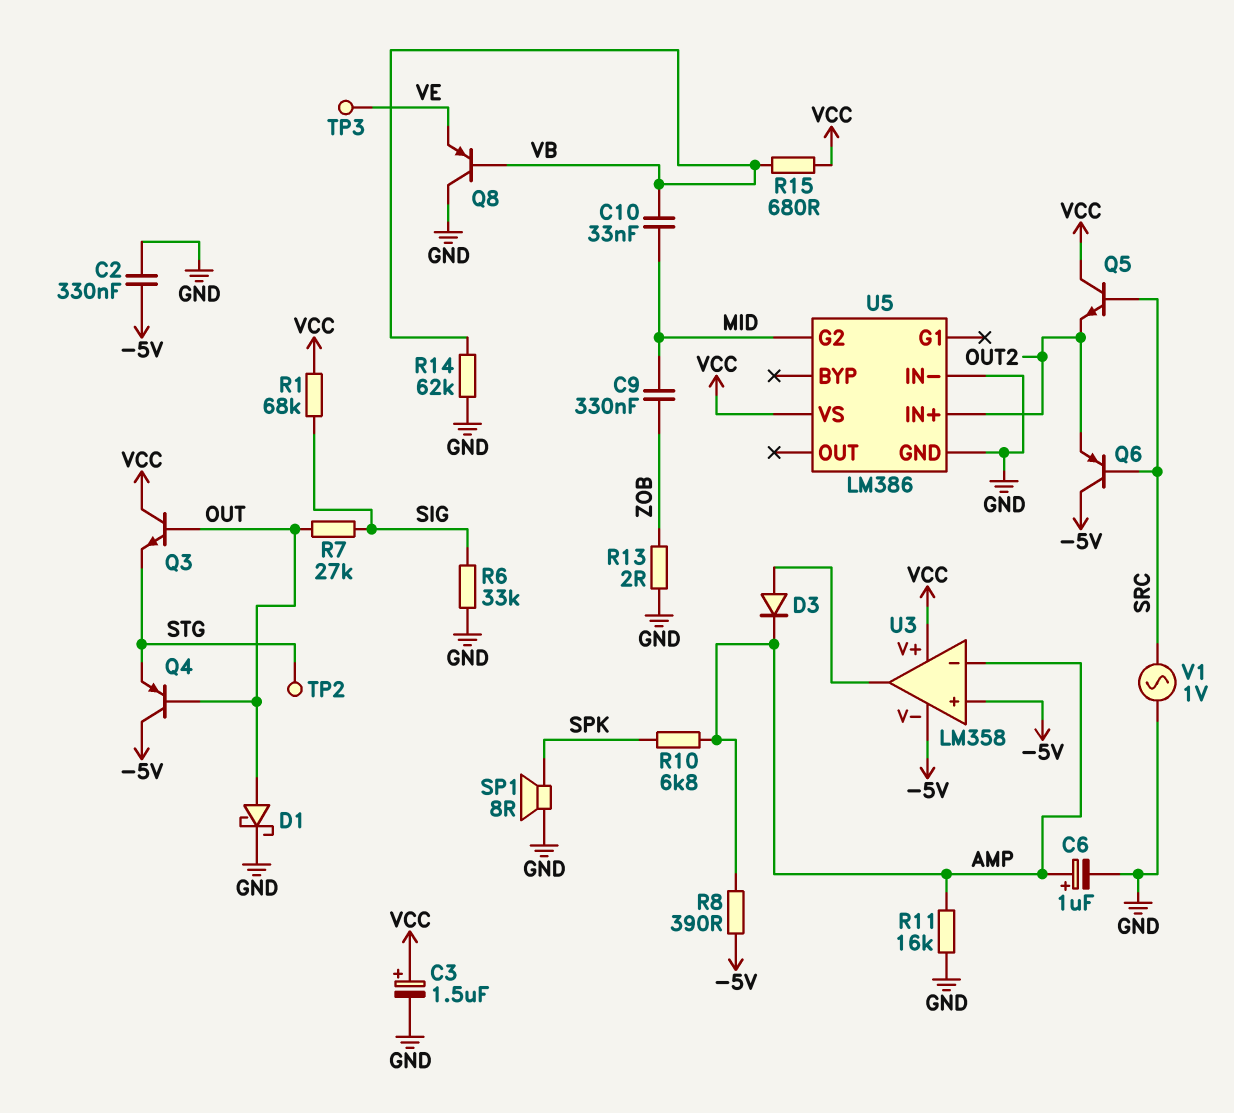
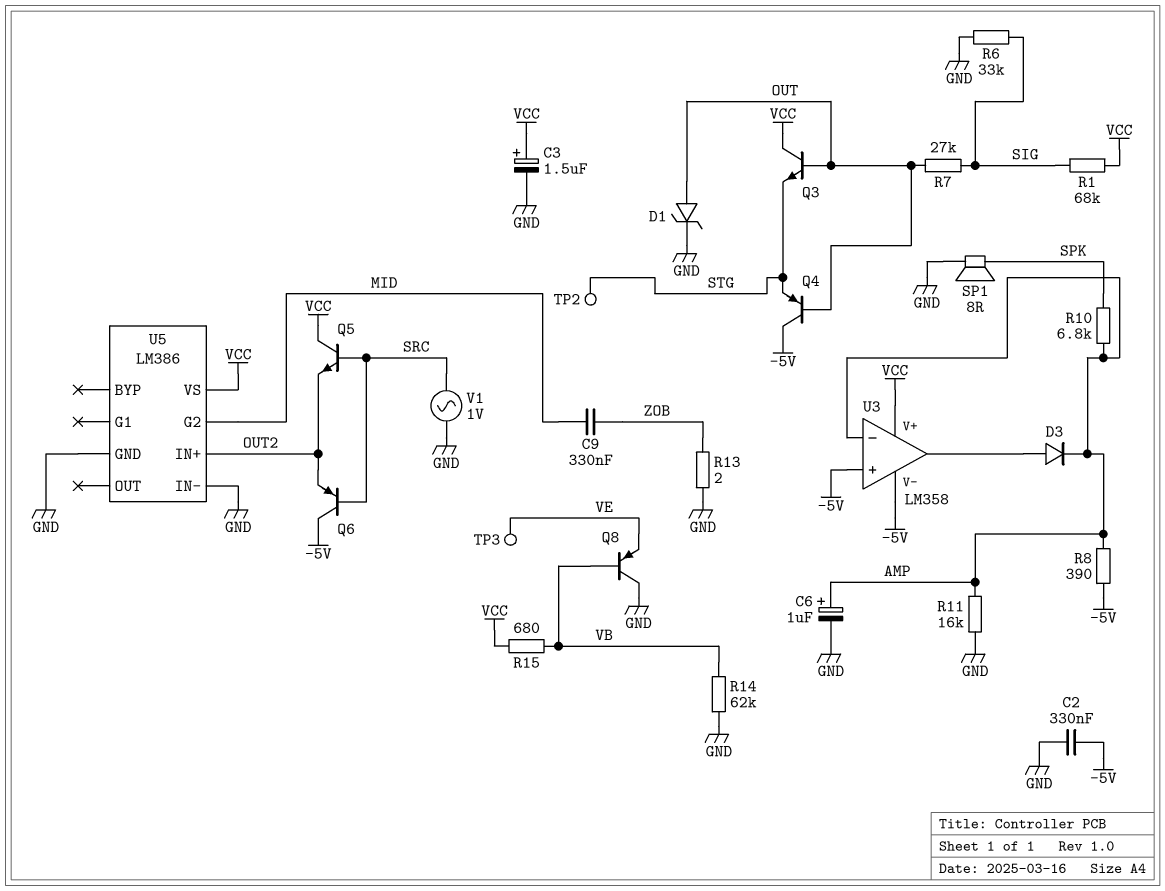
C10: 33nF (MID, VB) -> none
D1: schottky (A OUT, K GND) -> zener (A OUT, K GND)

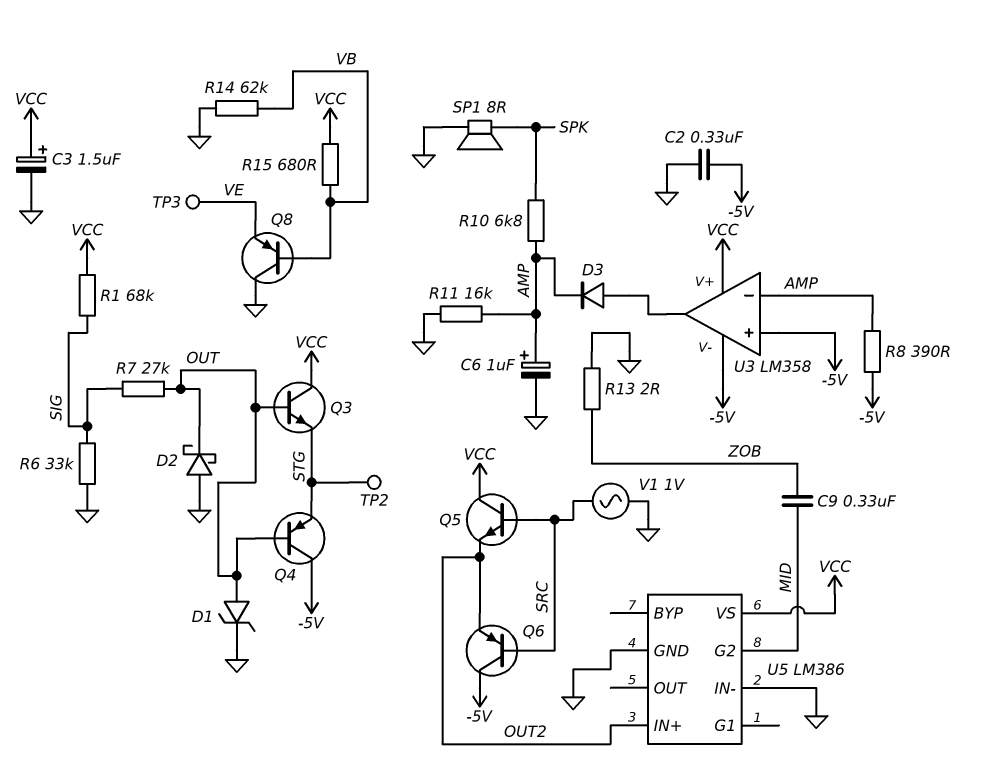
D2: none -> schottky (A GND, K OUT)

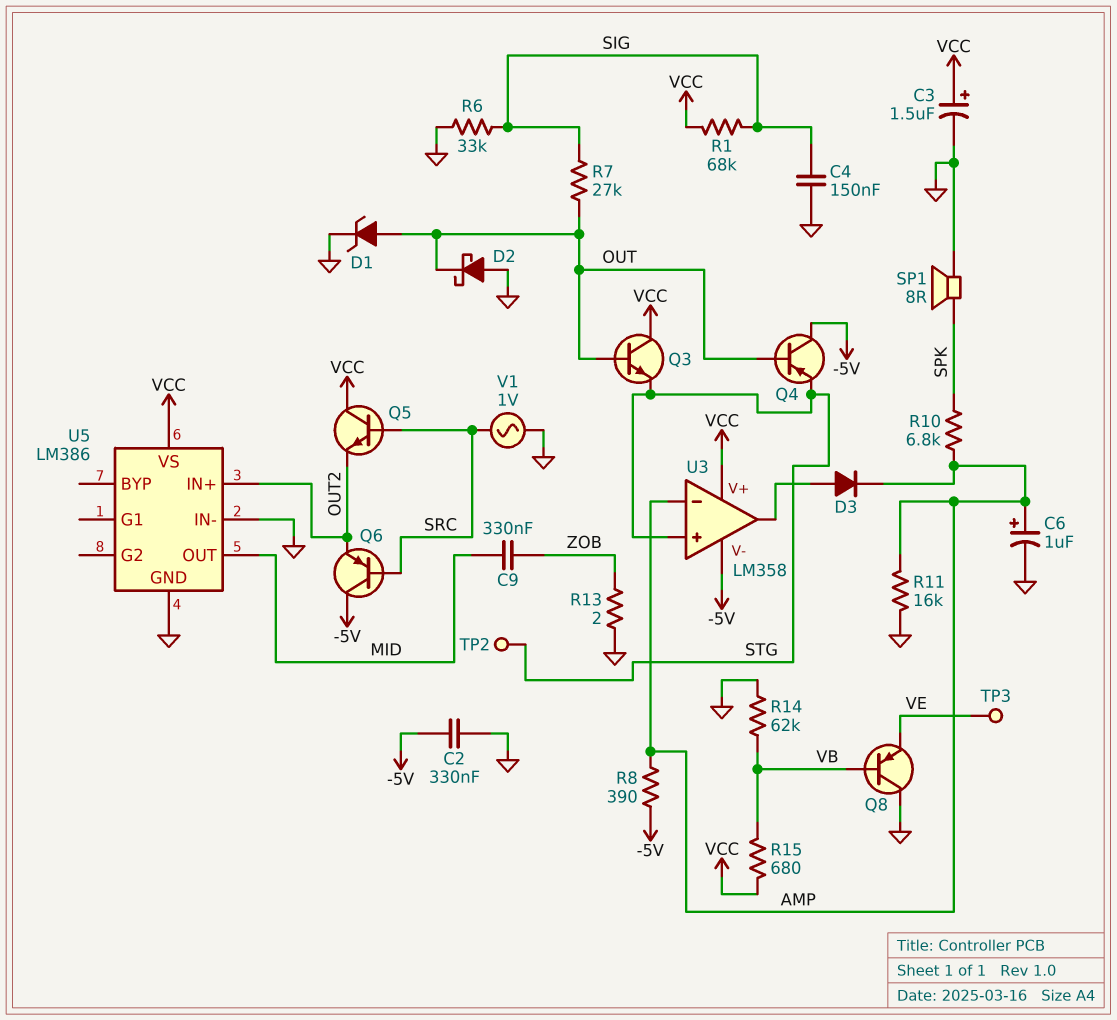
C4: none -> 150nF (GND, SIG)
U3 pin in+: -5V -> STG
U5 pin G2: MID -> none
U5 pin OUT: none -> MID

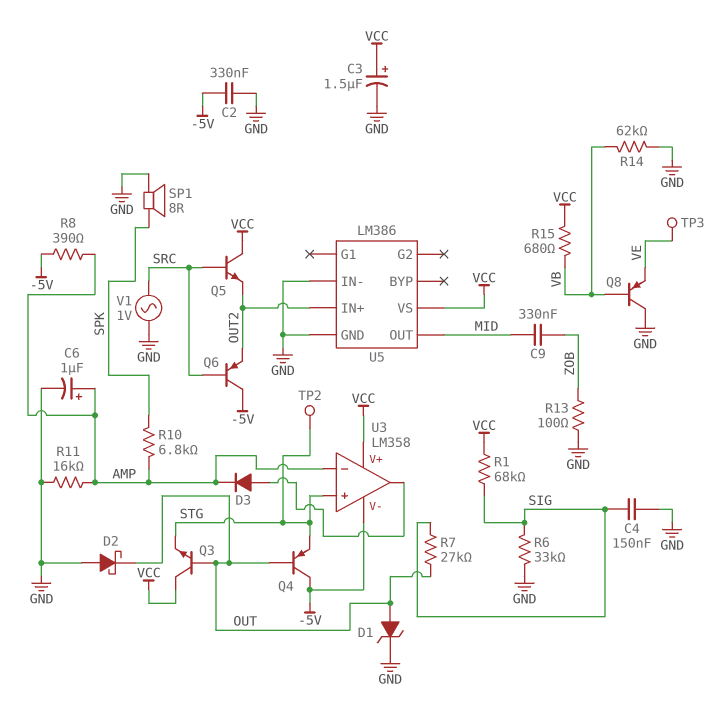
R13: 2 (GND, ZOB) -> 100 (GND, ZOB)

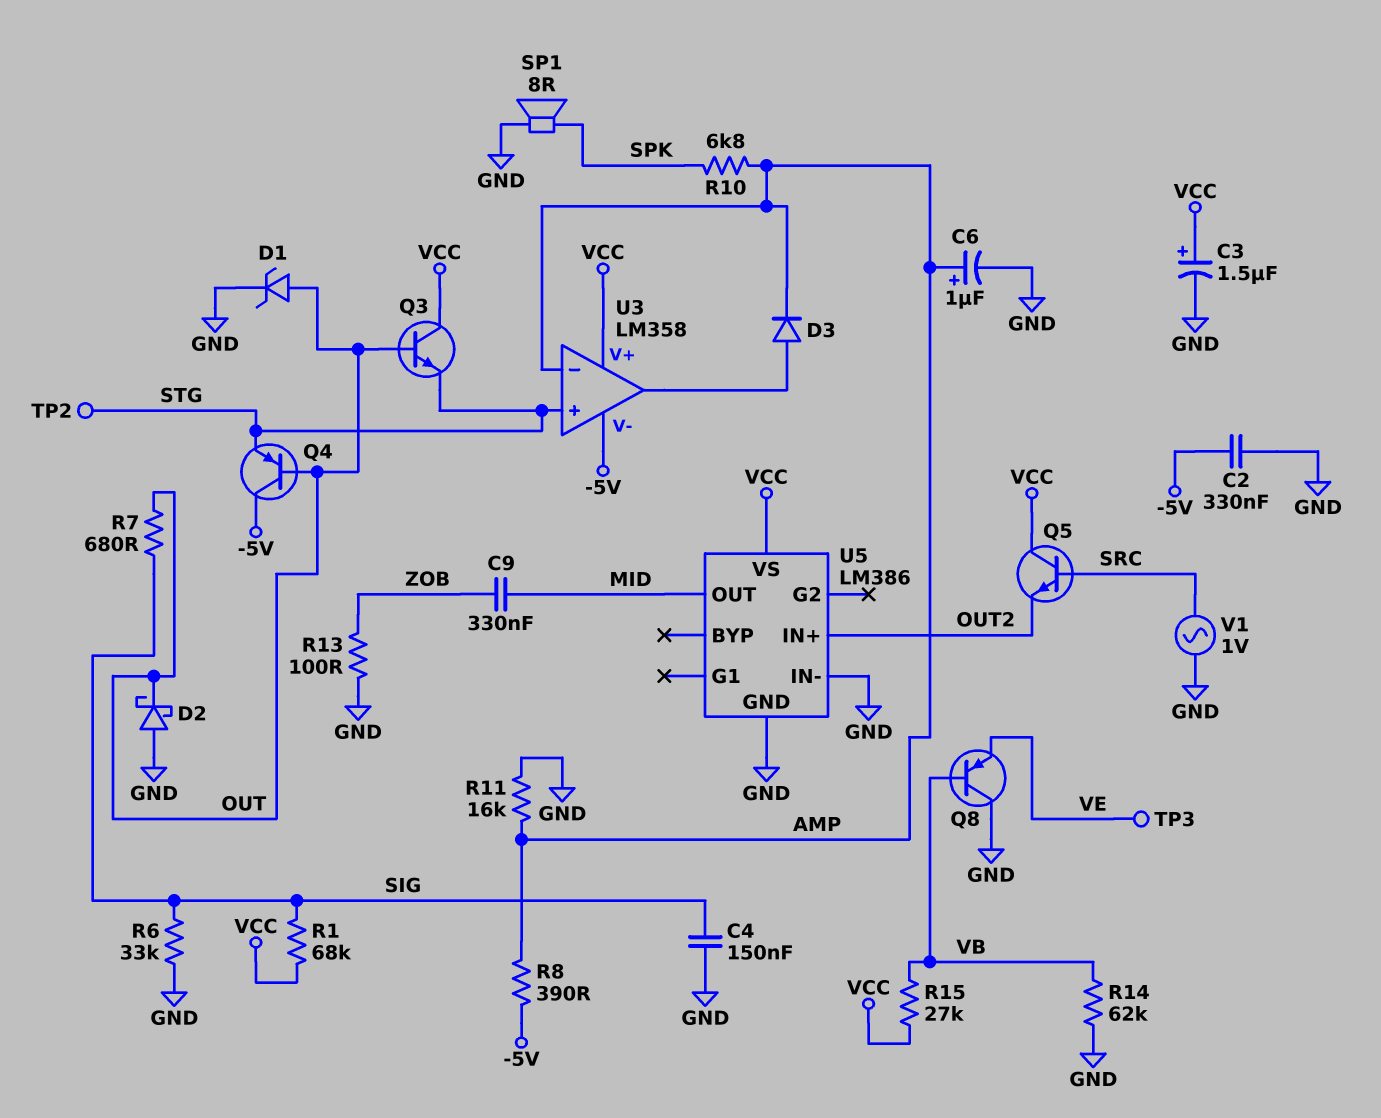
Q6: PNP (B SRC, C -5V, E OUT2) -> none
R7: 27k (OUT, SIG) -> 680 (OUT, SIG)
R15: 680 (VB, VCC) -> 27k (VB, VCC)

